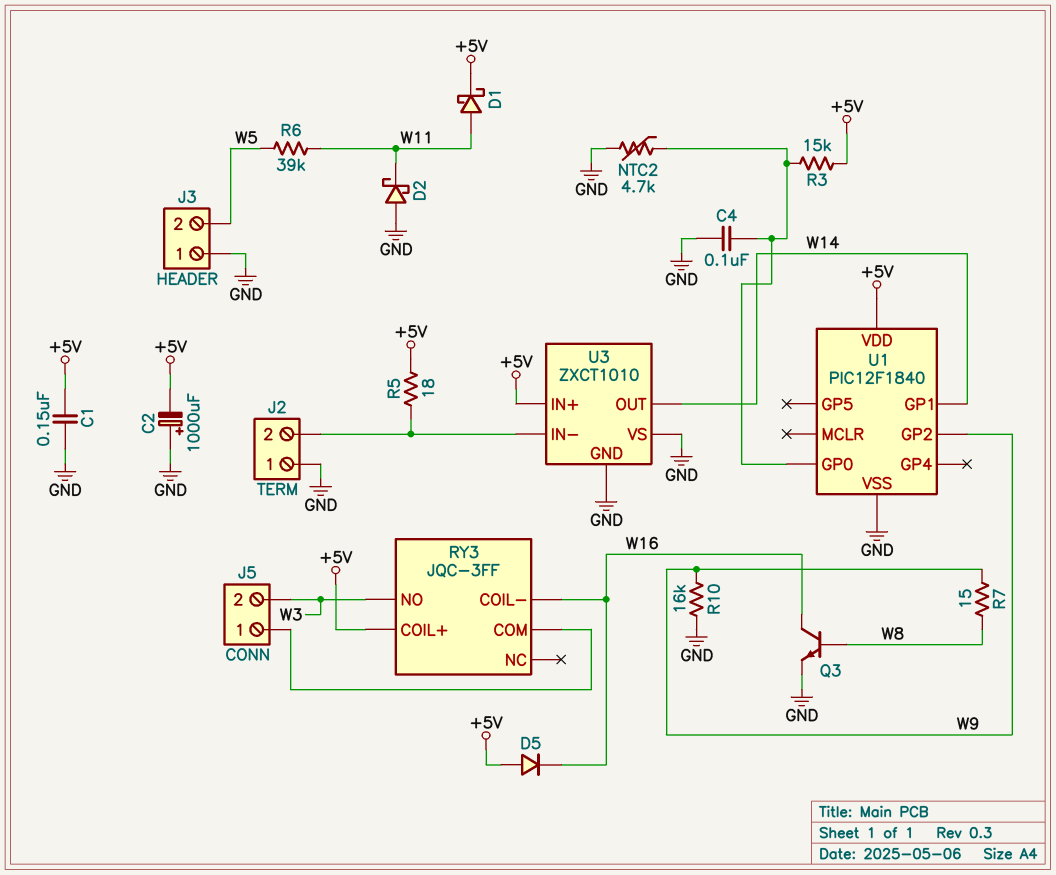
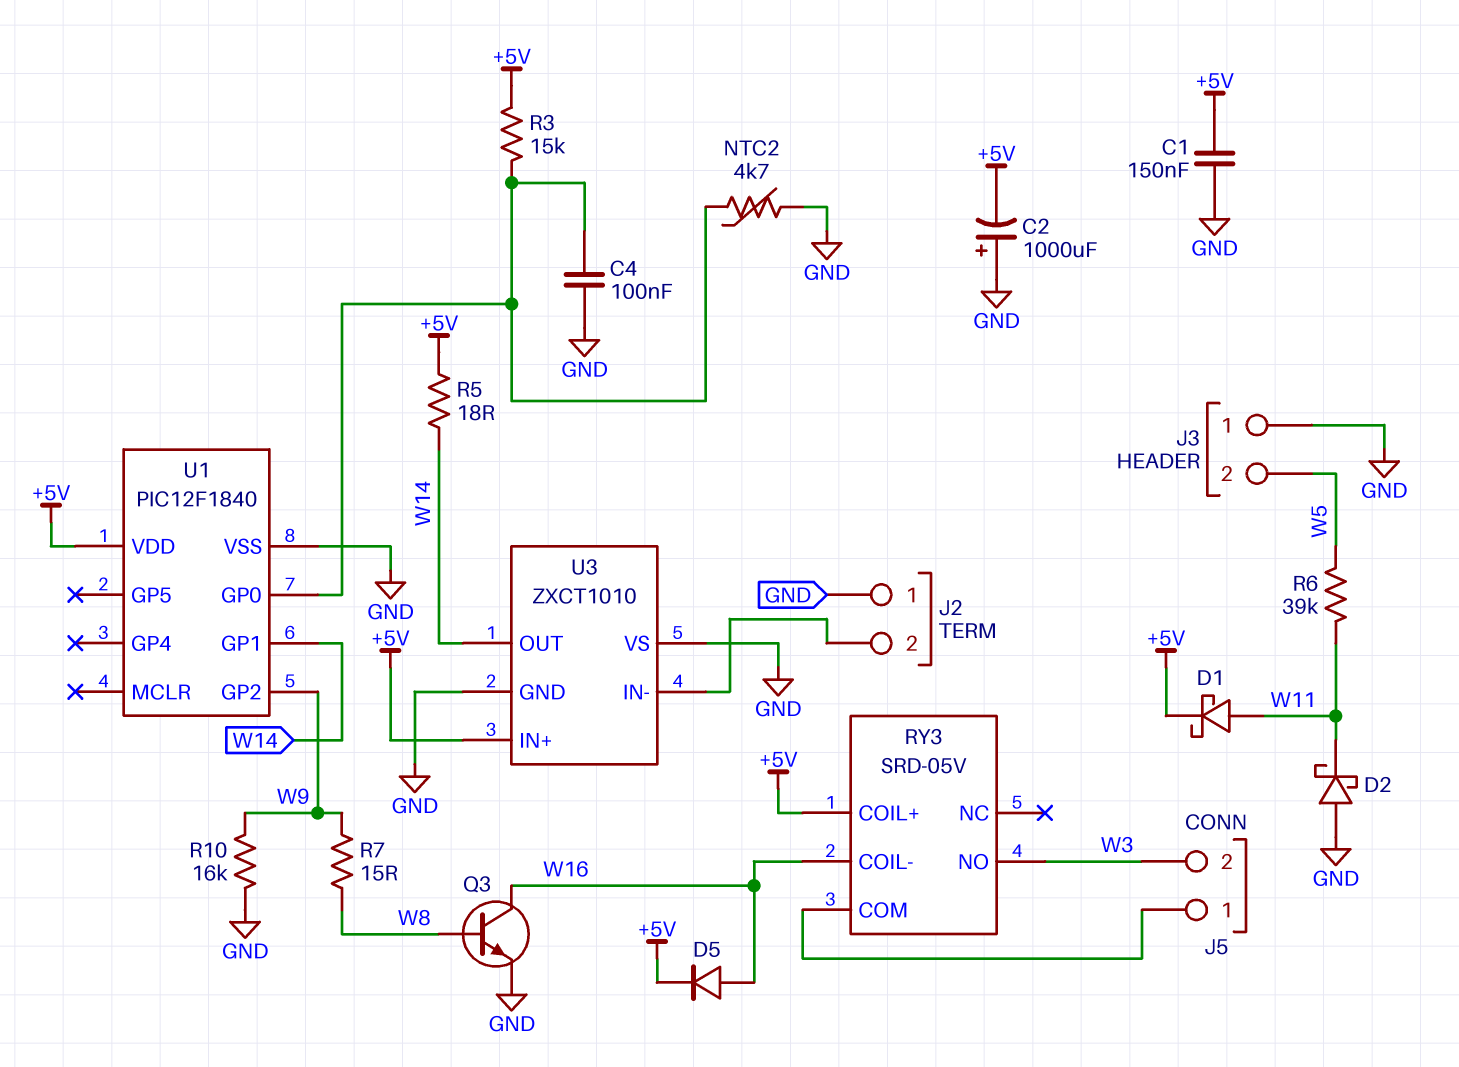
D5: diode (A +5V, K W16) -> diode (A W16, K +5V)
R5: 18 (+5V, J2/2) -> 18 (+5V, W14)
RY3: JQC-3FF -> SRD-05V

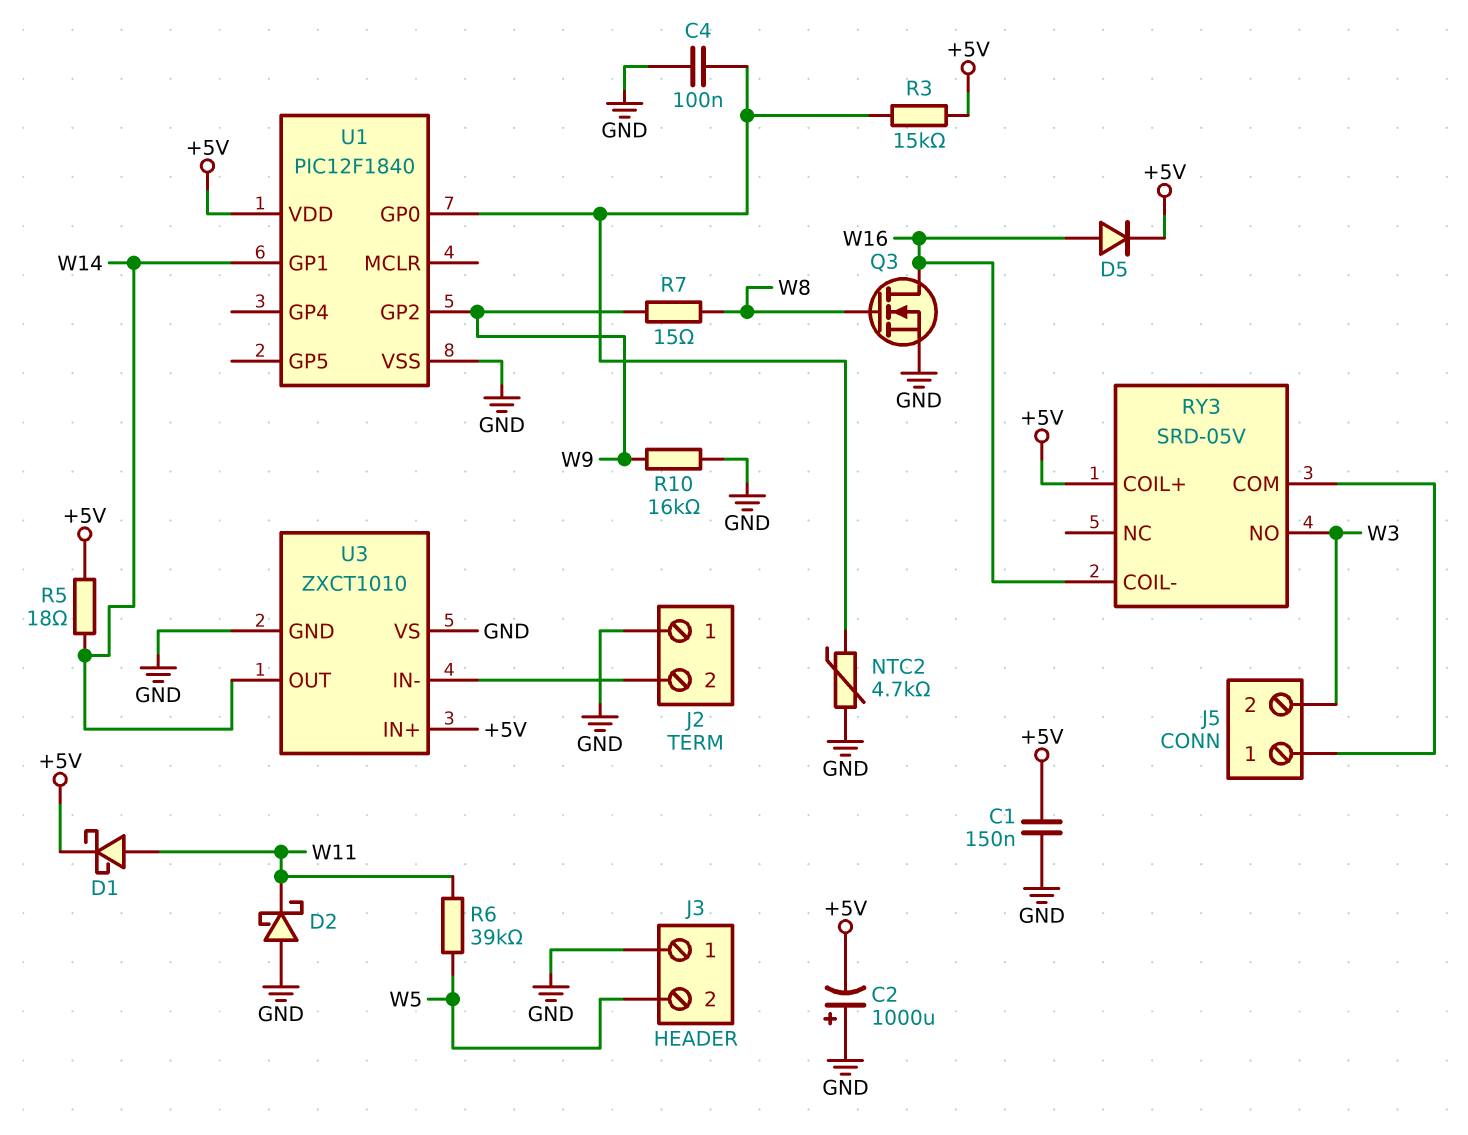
Q3: NPN (B W8, C W16, E GND) -> NMOS (G W8, D W16, S GND)

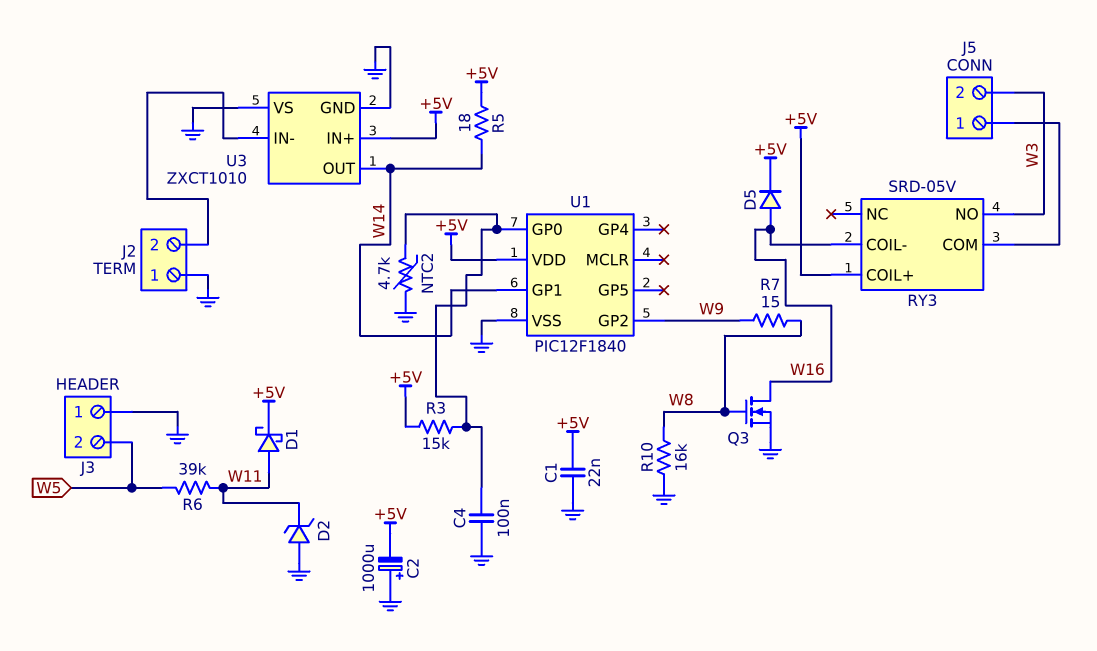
C1: 150nF (+5V, GND) -> 22nF (+5V, GND)
D2: schottky (A GND, K W11) -> zener (A GND, K W11)
R10: 16k (GND, W9) -> 16k (GND, W8)

